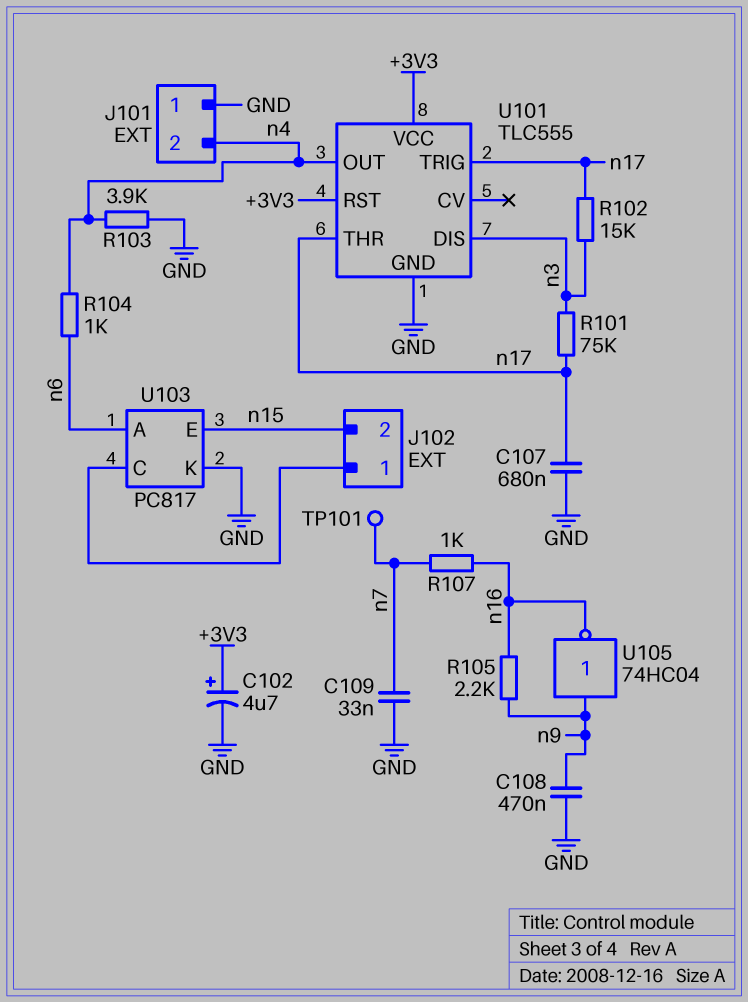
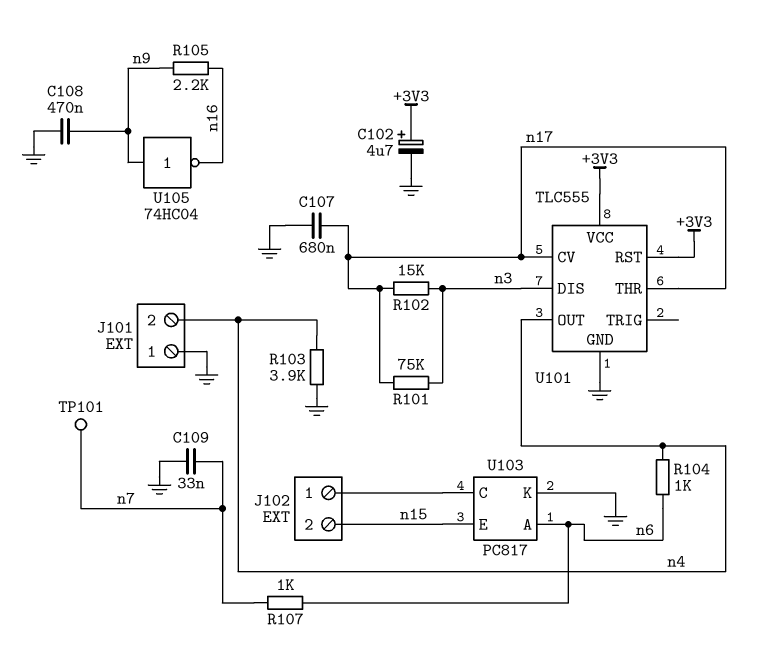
R107: 1k (n7, n16) -> 1k (n6, n7)
U101 pin CV: none -> n17
U101 pin TRIG: n17 -> none

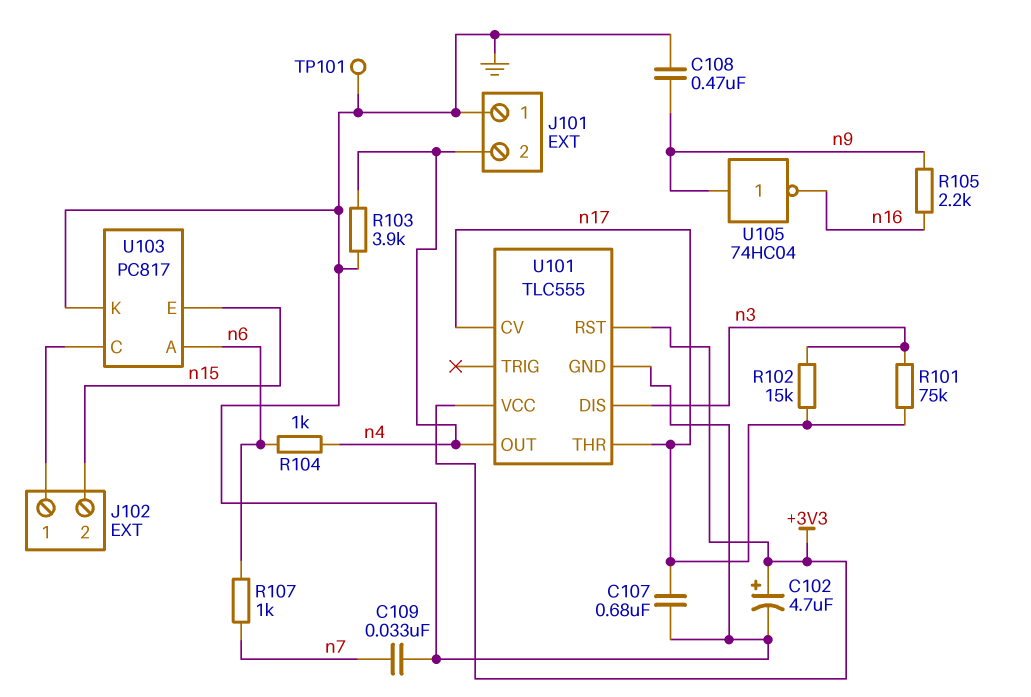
TP101: test point (n7) -> test point (GND)

